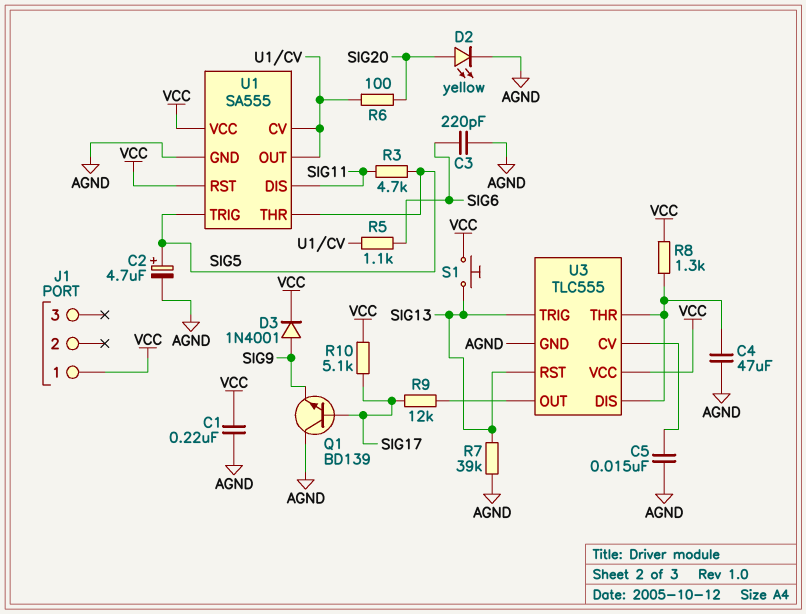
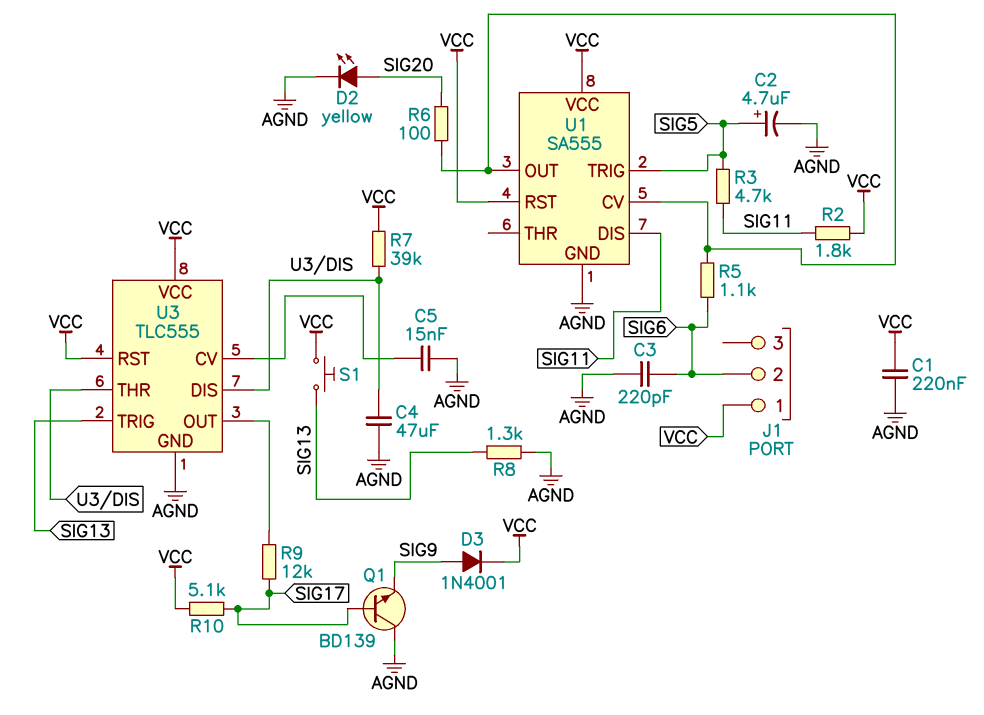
J1 pin 2: none -> SIG6
R2: none -> 1.8k (SIG11, VCC)
R7: 39k (AGND, SIG13) -> 39k (U3/DIS, VCC)
R8: 1.3k (U3/DIS, VCC) -> 1.3k (AGND, SIG13)
U1 pin THR: SIG5 -> none
U3 pin RST: SIG13 -> VCC

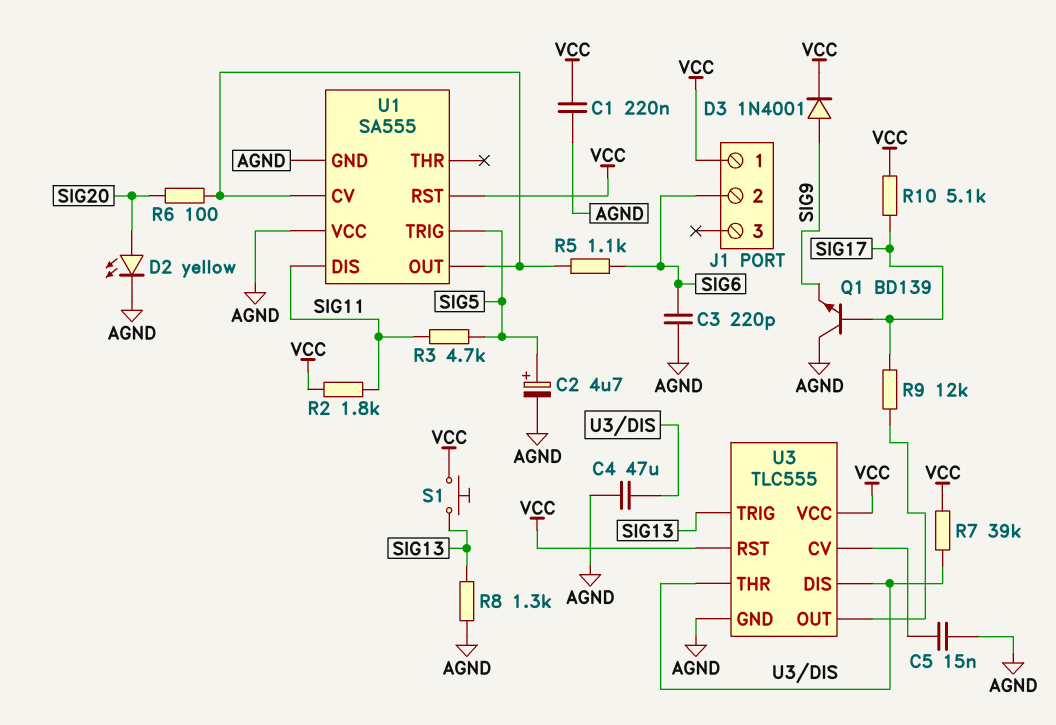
U1 pin VCC: VCC -> AGND

